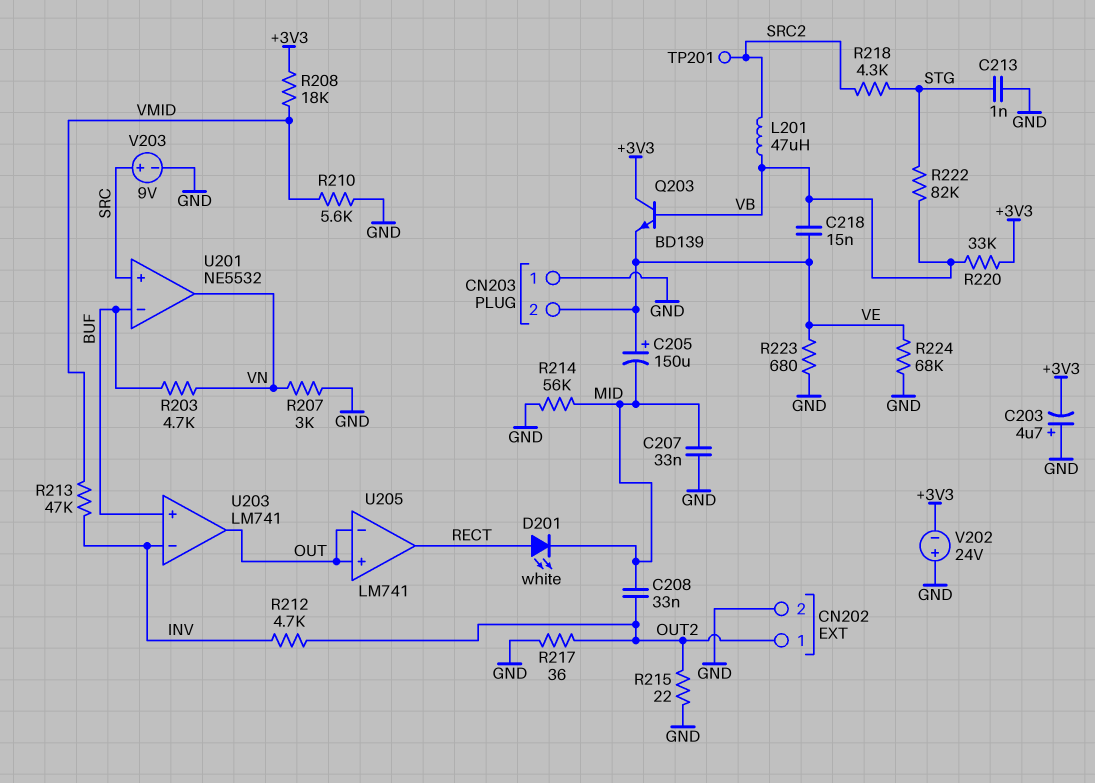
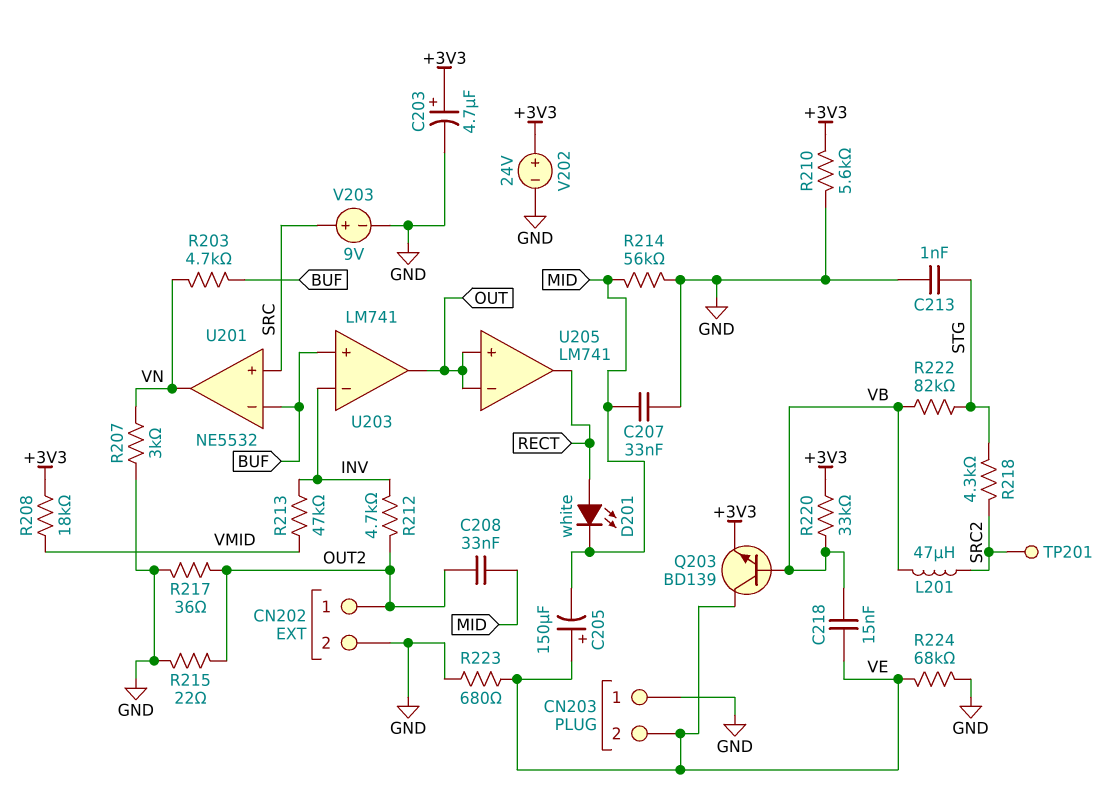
C203: 4.7uF (plus GND, minus +3V3) -> 4.7uF (plus +3V3, minus GND)
Q203: NPN BD139 (B VB, C +3V3, E VE) -> NPN BD139 (B VB, C VE, E +3V3)
R210: 5.6k (GND, VMID) -> 5.6k (+3V3, GND)
V202: 24V (plus GND, minus +3V3) -> 24V (plus +3V3, minus GND)

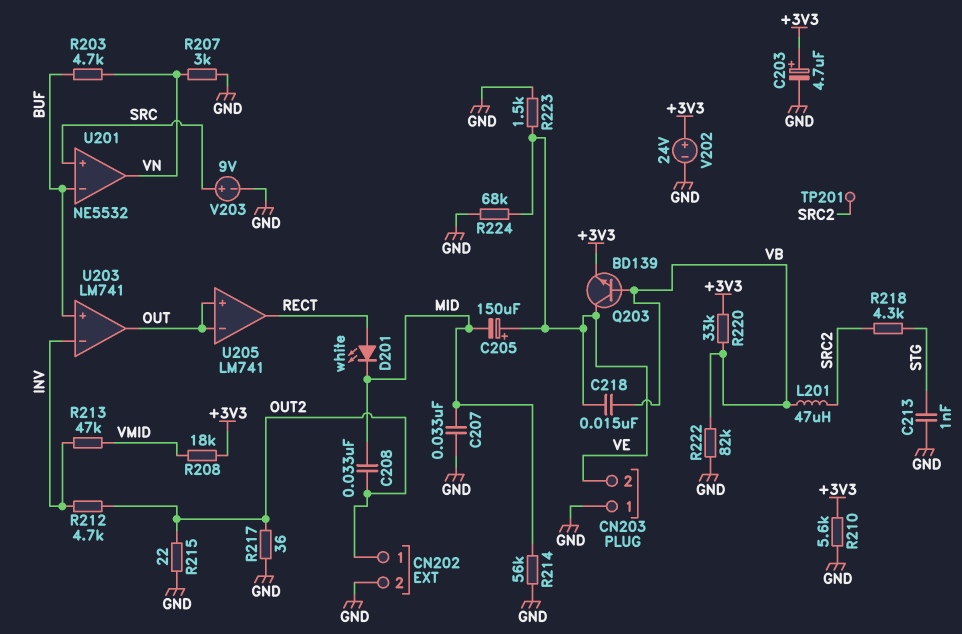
R222: 82k (STG, VB) -> 82k (GND, VB)
R223: 680 (GND, VE) -> 1.5k (GND, VE)

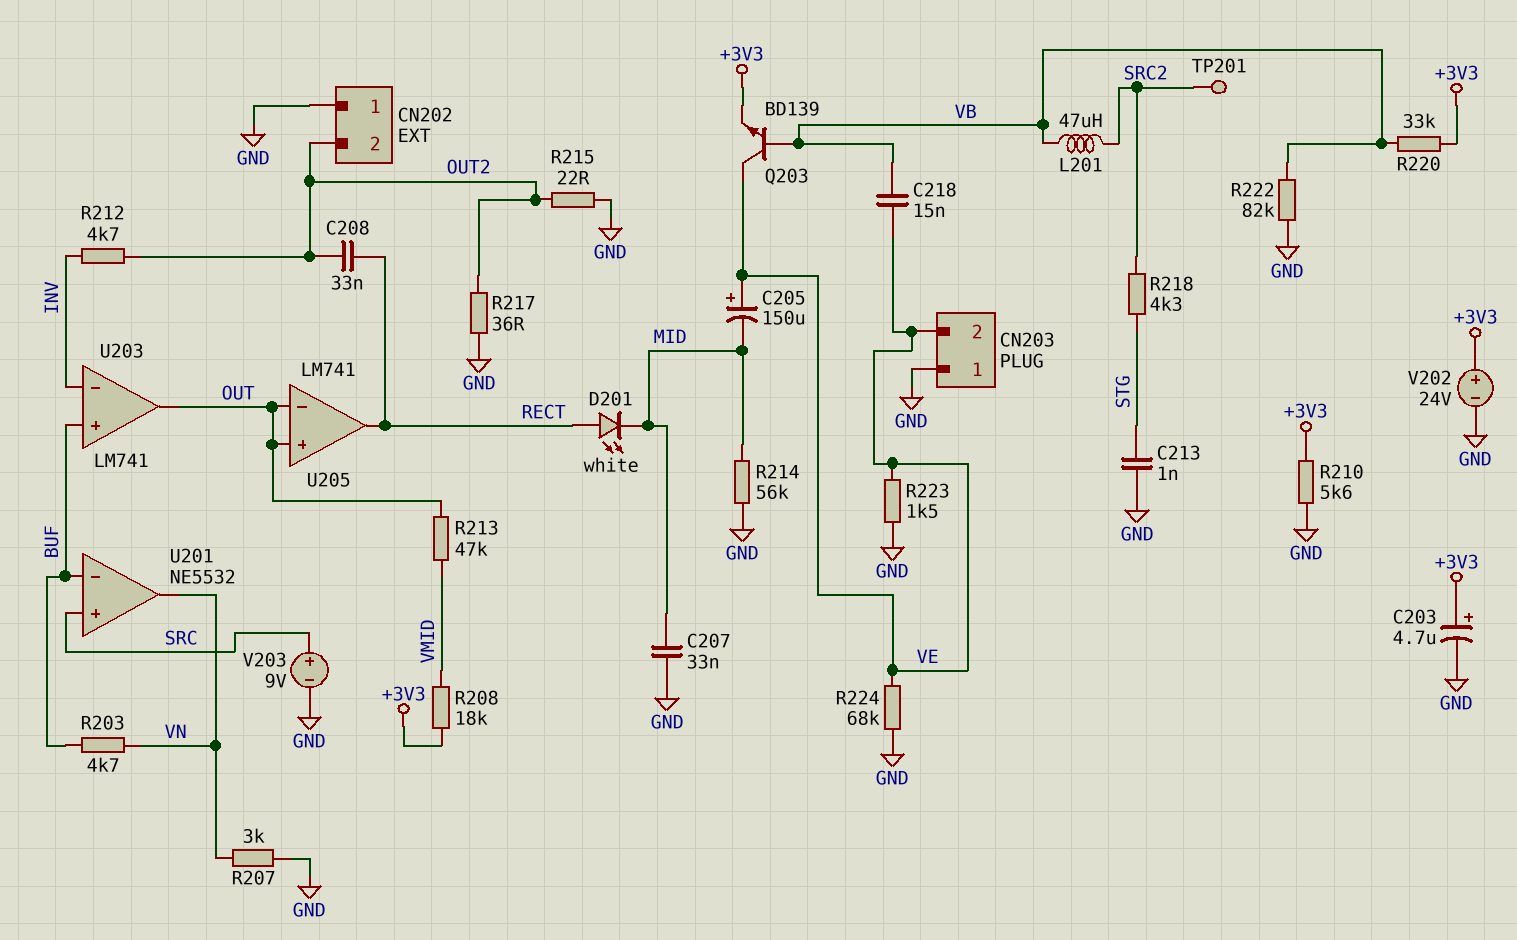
C208: 33nF (MID, OUT2) -> 33nF (OUT2, RECT)
CN202 pin 1: OUT2 -> GND
CN202 pin 2: GND -> OUT2
R213: 47k (INV, VMID) -> 47k (OUT, VMID)

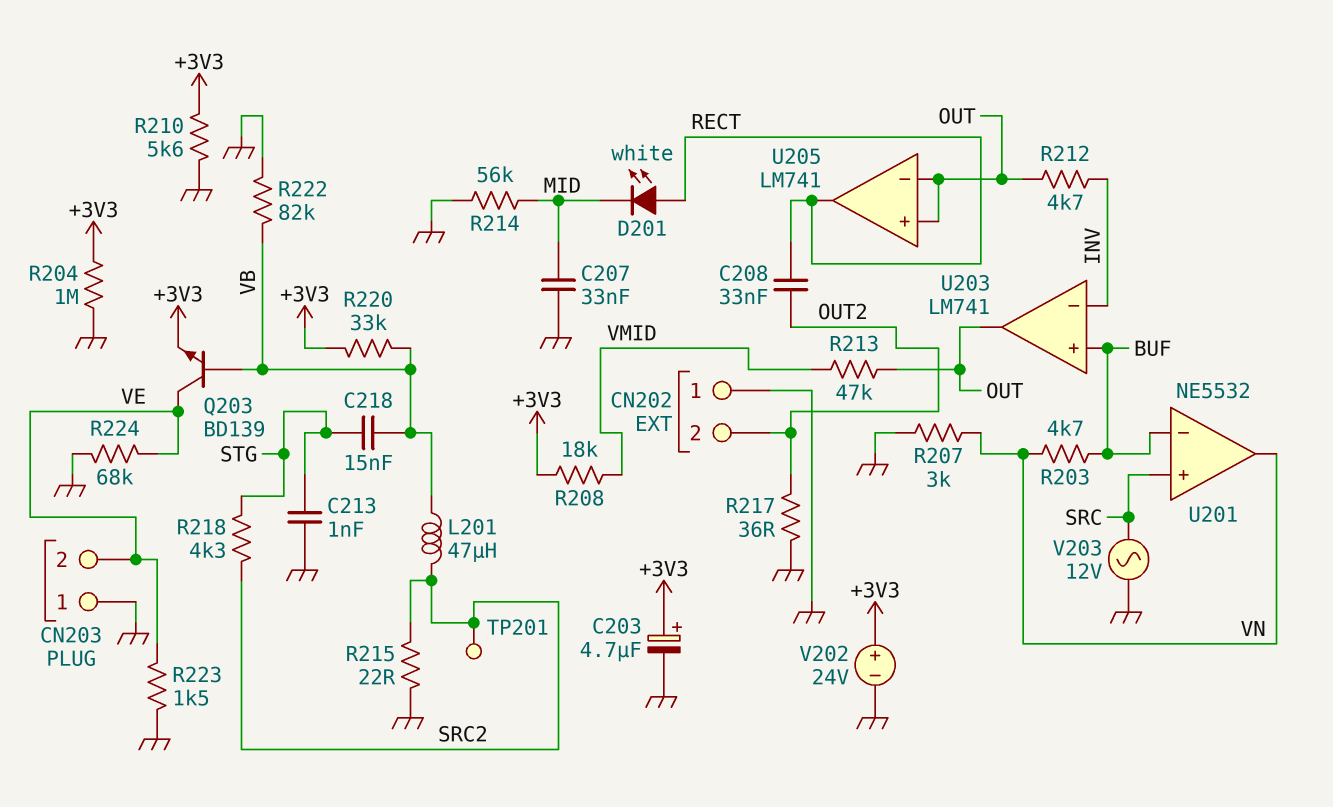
C205: 150uF (plus VE, minus MID) -> none
C218: 15nF (VB, VE) -> 15nF (STG, VB)
R204: none -> 1M (+3V3, GND)
R212: 4.7k (INV, OUT2) -> 4.7k (INV, OUT)
R215: 22 (GND, OUT2) -> 22 (GND, SRC2)
V203: 9V (plus SRC, minus GND) -> AC 12V (GND, SRC)

